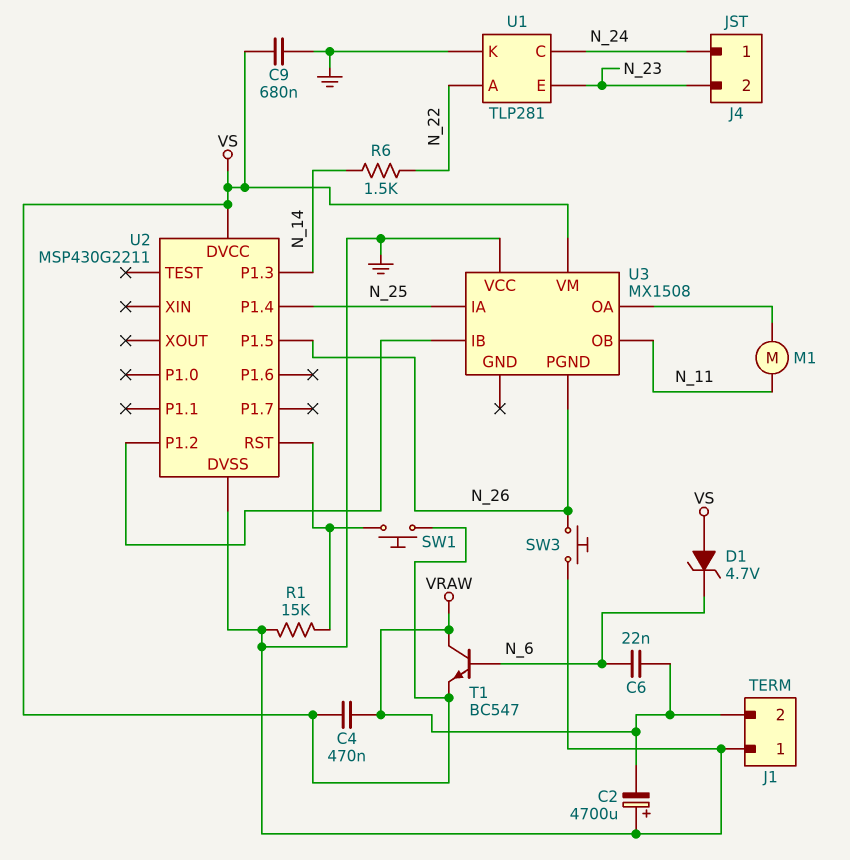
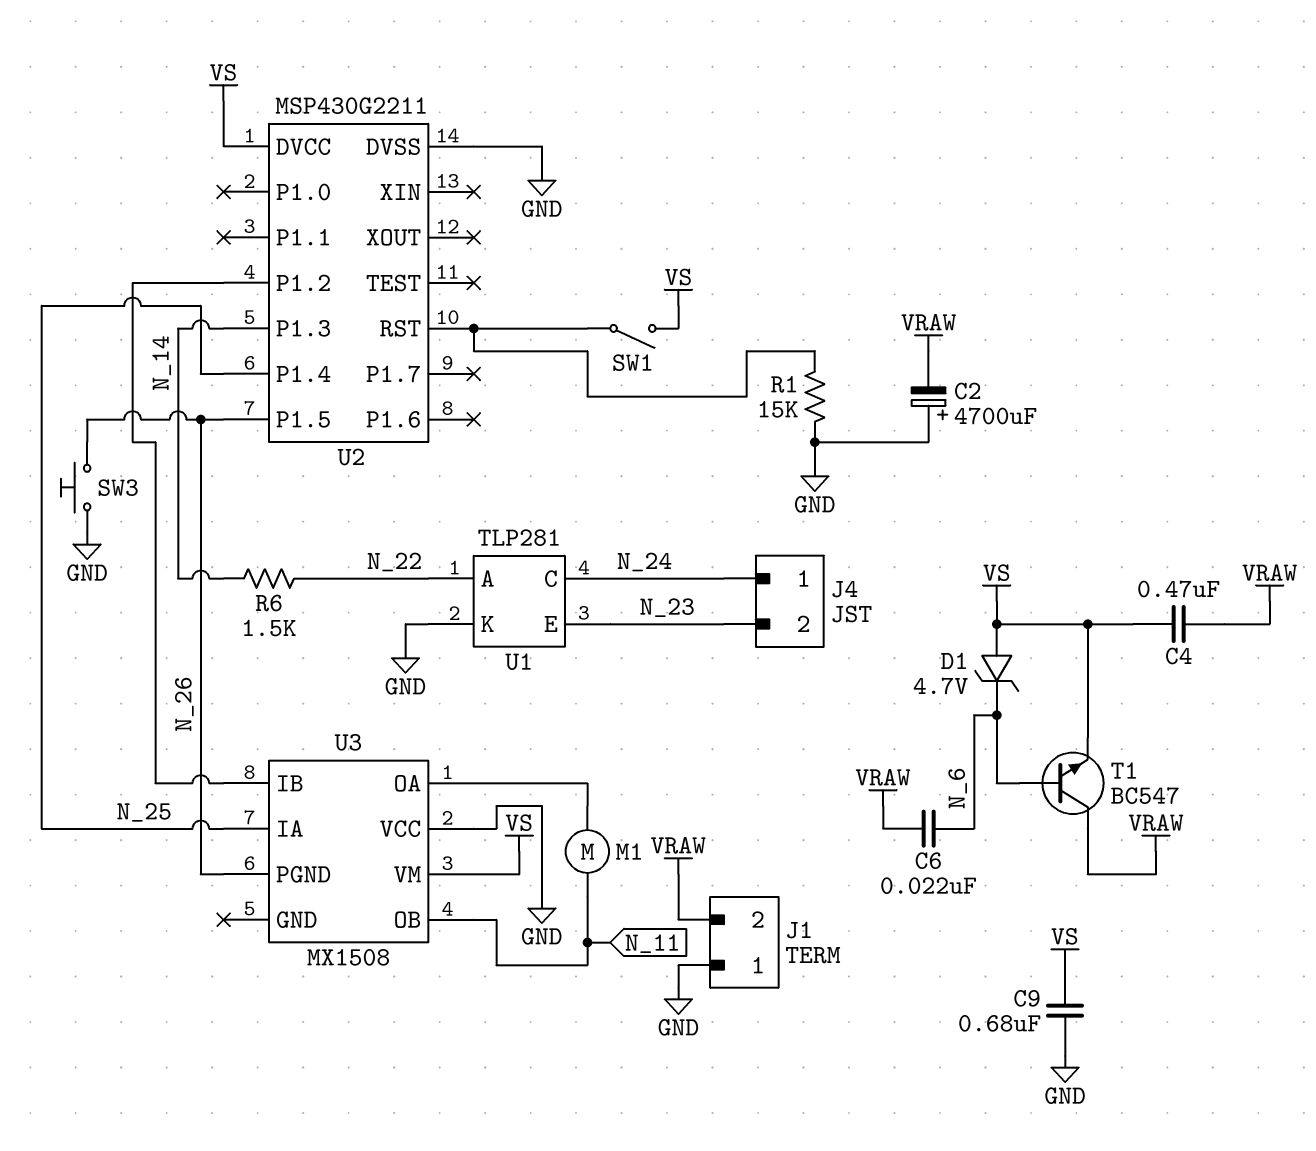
SW1: button (U2/RST, VS) -> switch (U2/RST, VS)

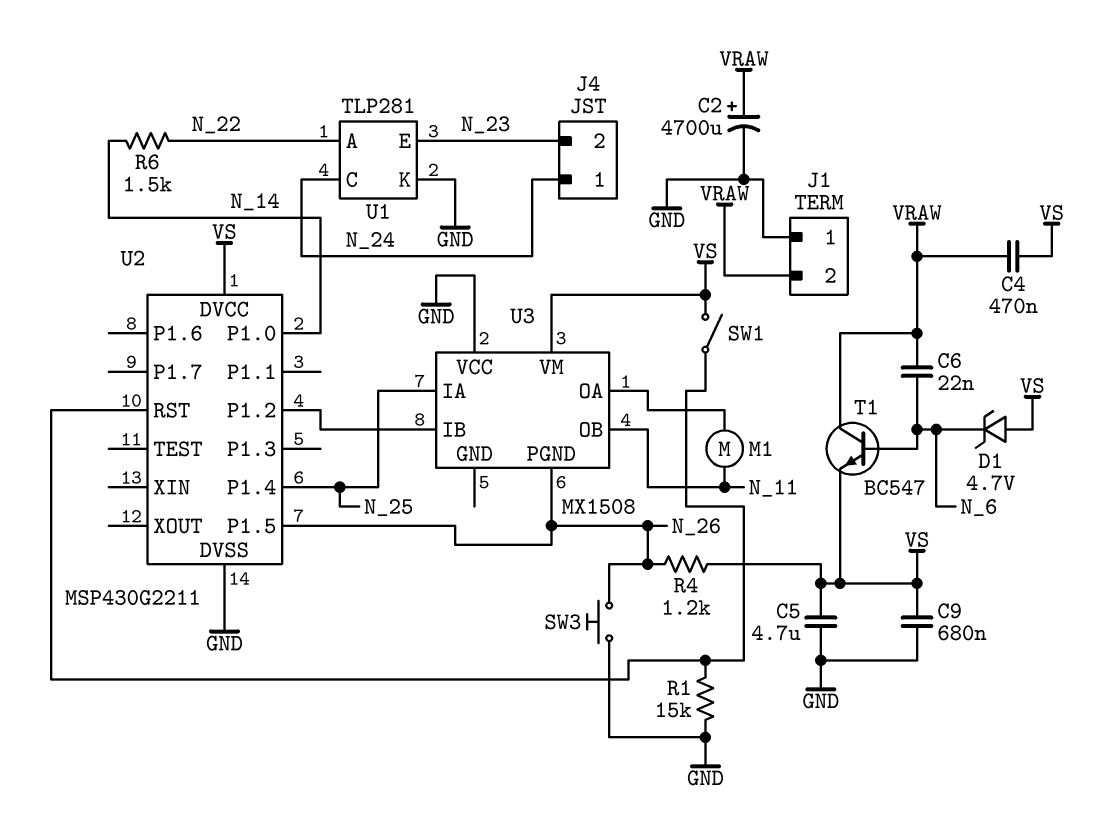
C2: 4700uF (plus GND, minus VRAW) -> 4700uF (plus VRAW, minus GND)
C5: none -> 4.7uF (GND, VS)
R4: none -> 1.2k (N_26, VS)
U2 pin P1.0: none -> N_14
U2 pin P1.3: N_14 -> none

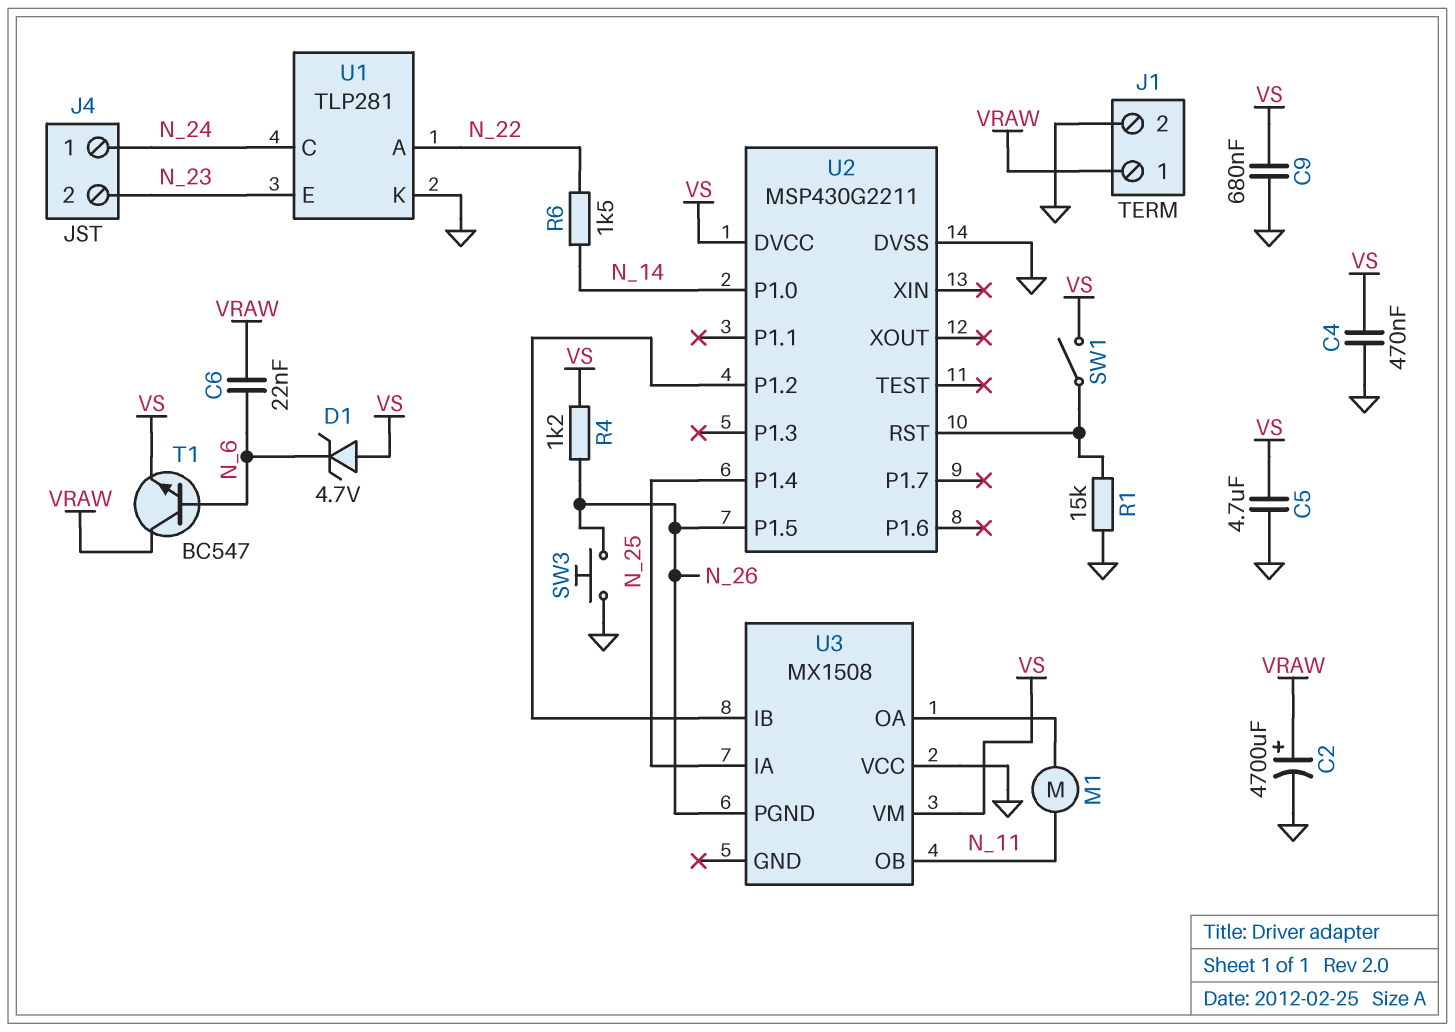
C4: 470nF (VRAW, VS) -> 470nF (GND, VS)
J1 pin 1: GND -> VRAW
J1 pin 2: VRAW -> GND

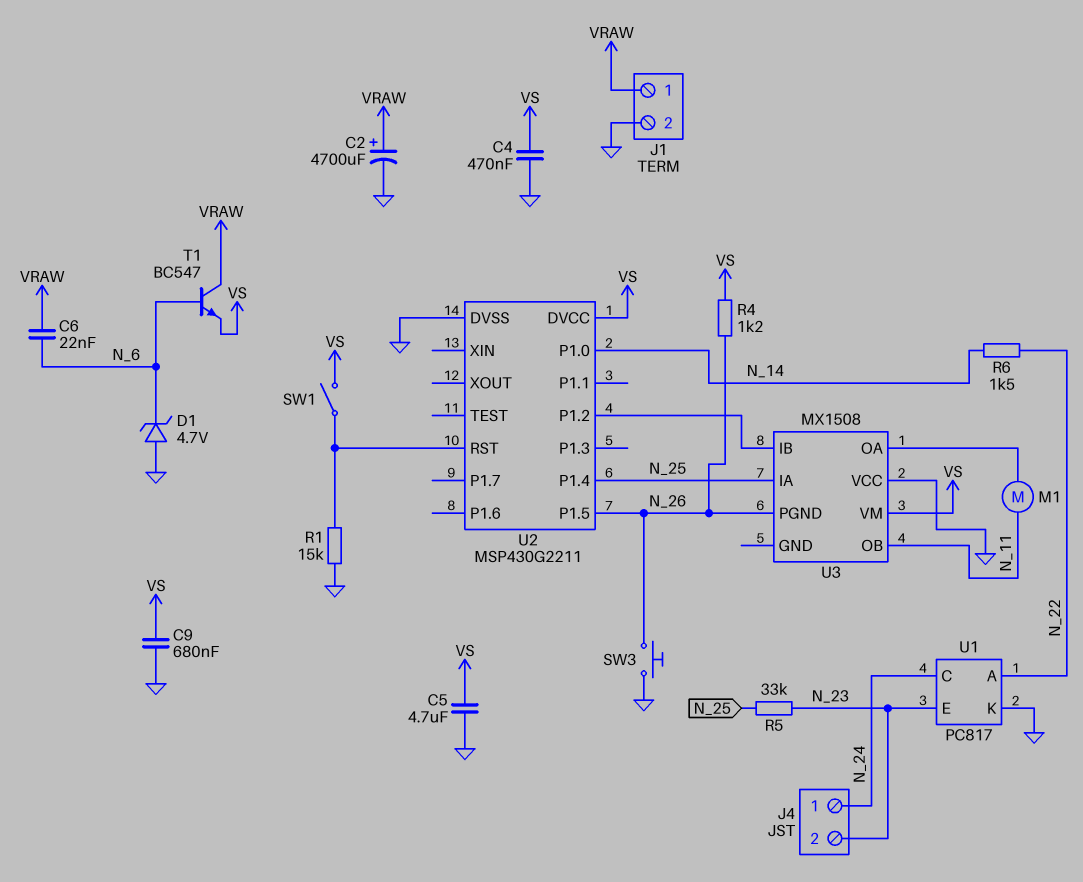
D1: zener 4.7V (A VS, K N_6) -> zener 4.7V (A GND, K N_6)
R5: none -> 33k (N_23, N_25)
U1: TLP281 -> PC817

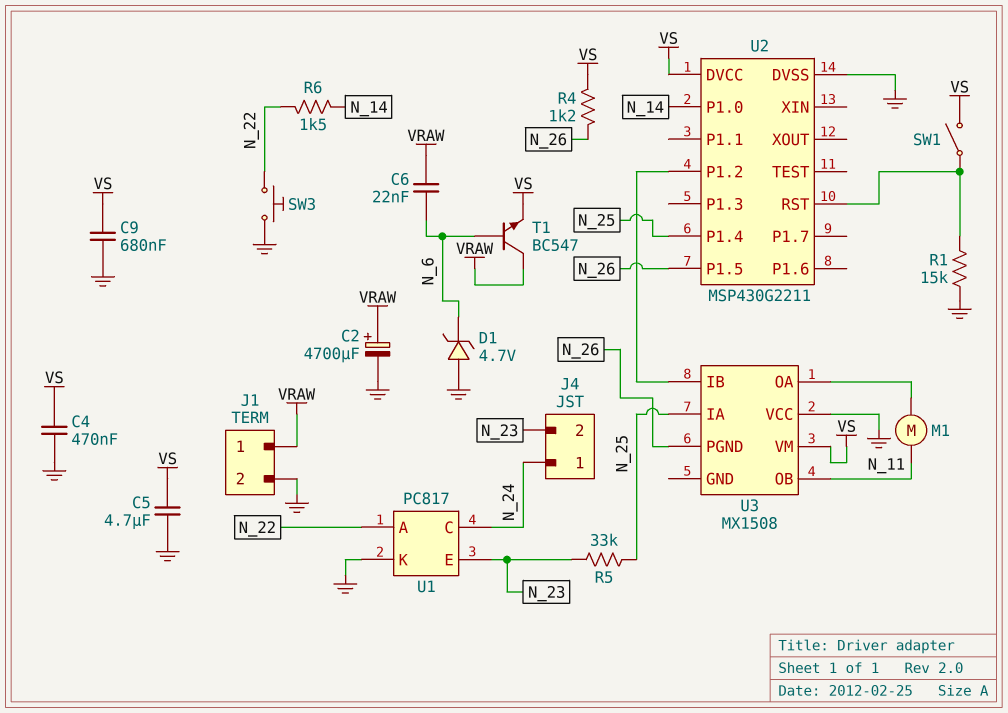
SW3: button (GND, N_26) -> button (GND, N_22)

